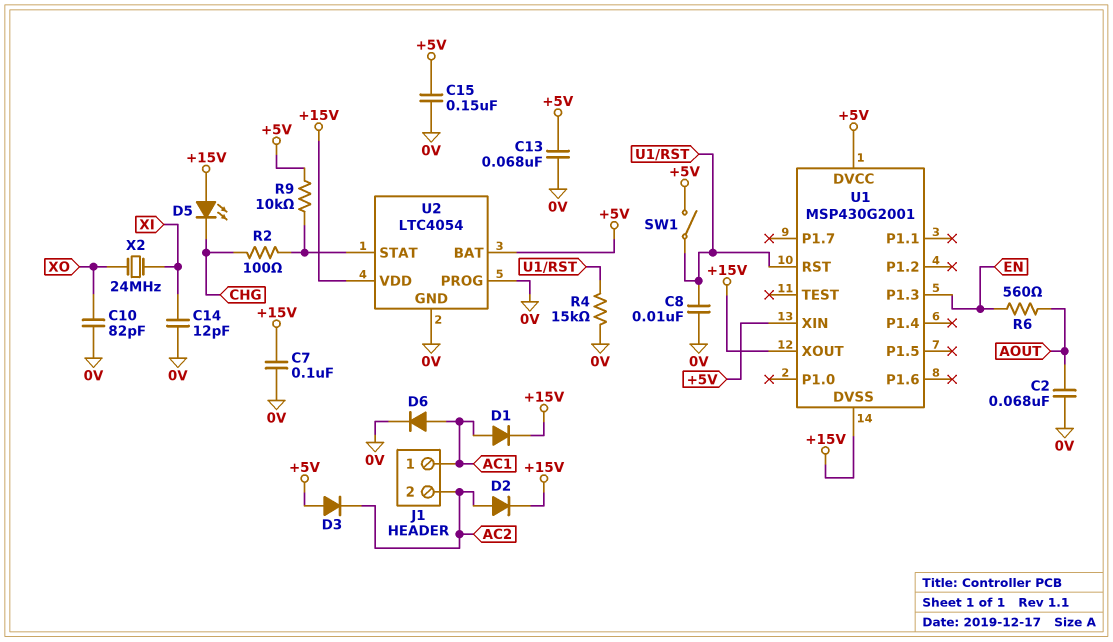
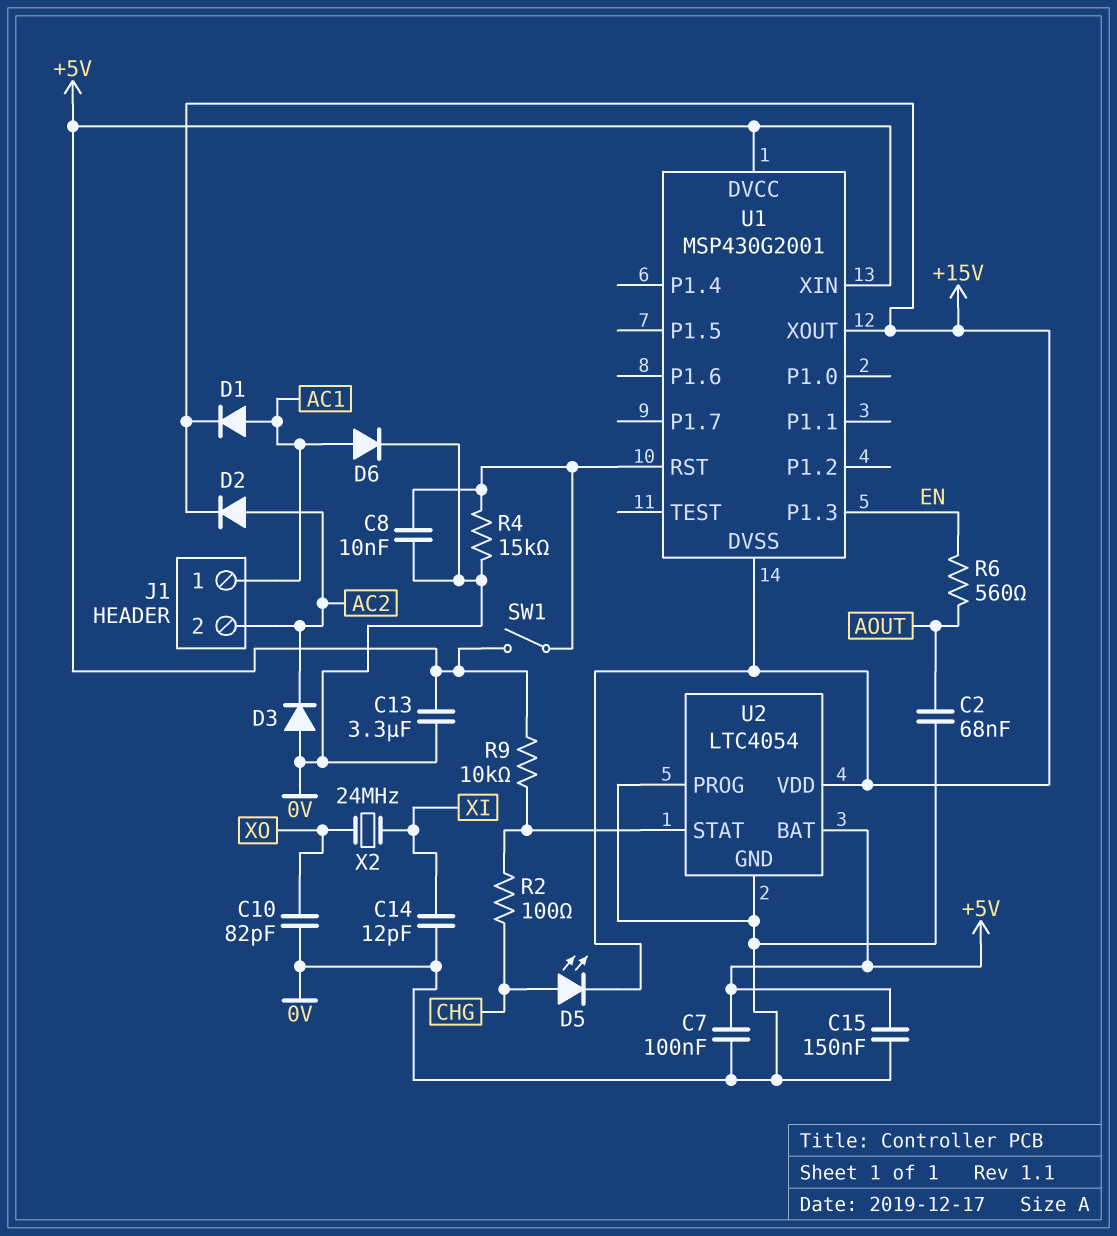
C7: 100nF (+15V, 0V) -> 100nF (+5V, 0V)
C13: 68nF (+5V, 0V) -> 3.3uF (+5V, 0V)
D3: diode (A +5V, K AC2) -> diode (A 0V, K AC2)
D5: LED (A +15V, K CHG) -> LED (A CHG, K +15V)

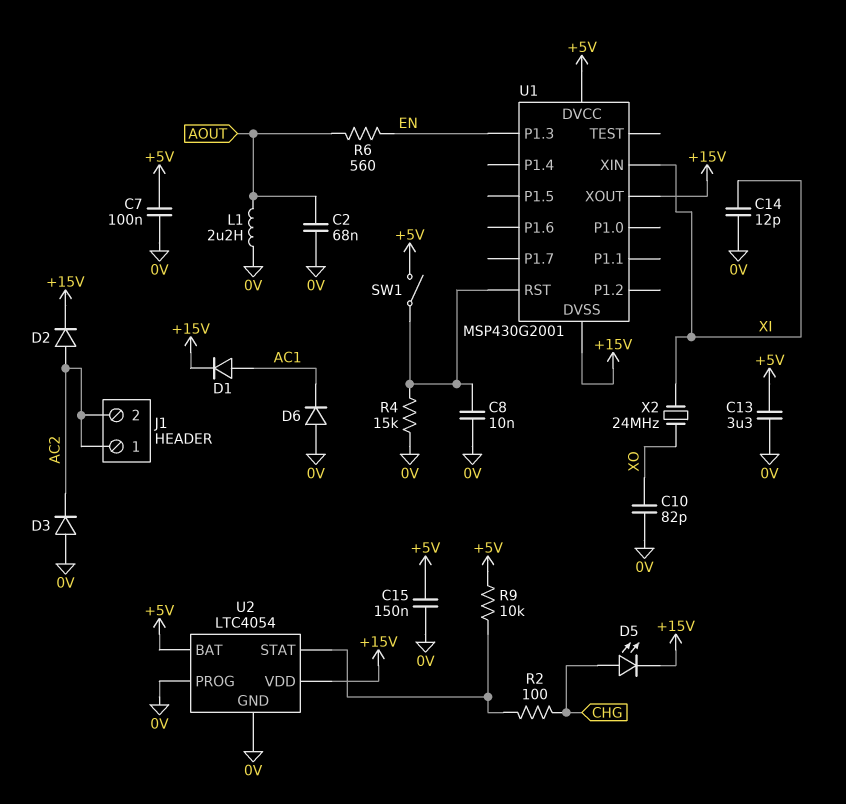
D6: diode (A AC1, K 0V) -> diode (A 0V, K AC1)
J1 pin 1: AC1 -> AC2
L1: none -> 2.2uH (0V, AOUT)
U1 pin XIN: +5V -> XI

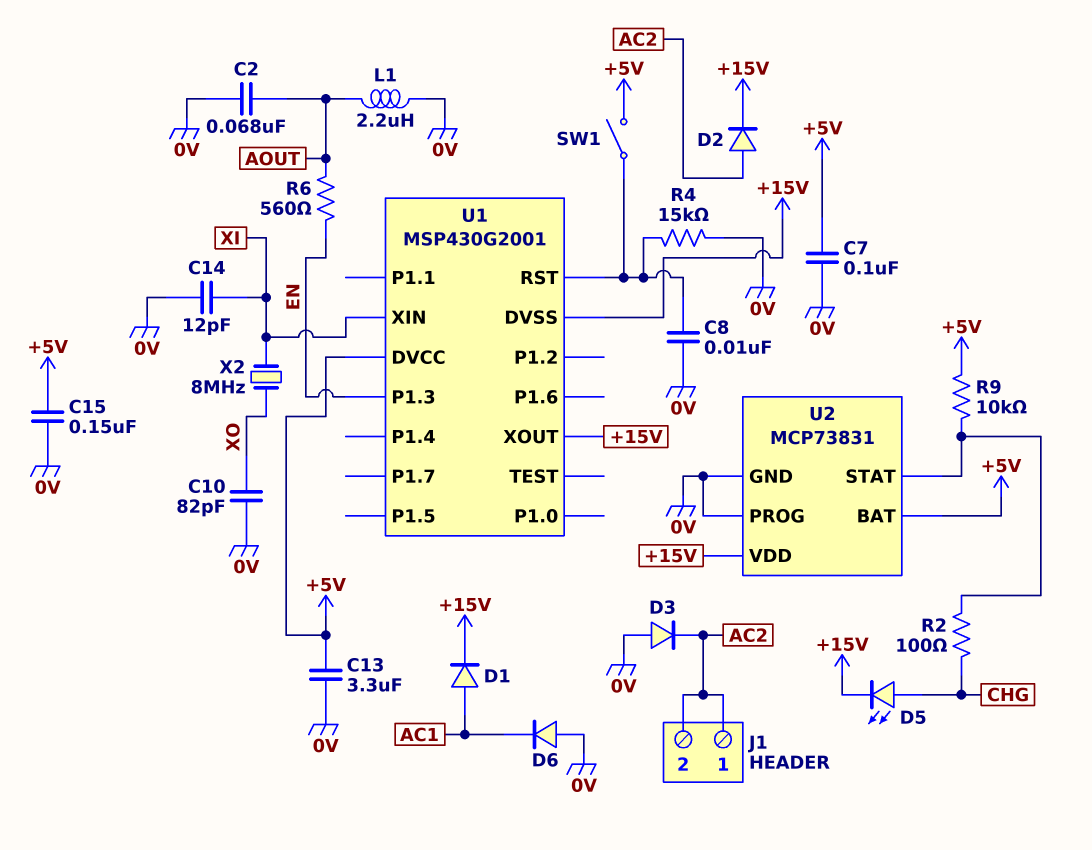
U2: LTC4054 -> MCP73831
X2: 24MHz (XI, XO) -> 8MHz (XI, XO)

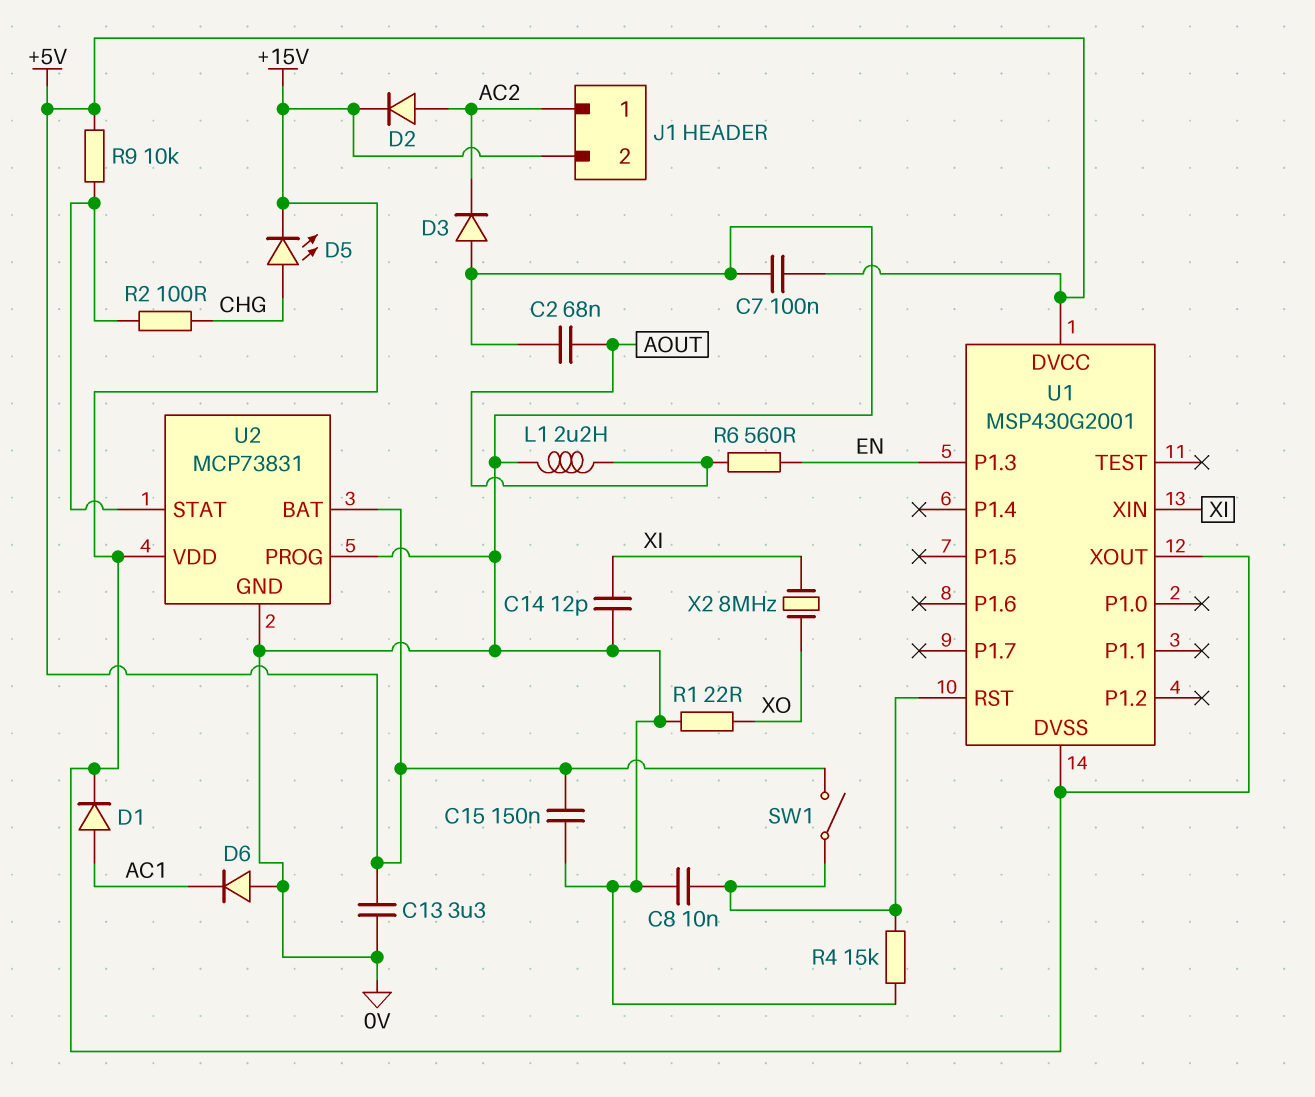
C10: 82pF (0V, XO) -> none
J1 pin 2: AC2 -> +15V
R1: none -> 22 (0V, XO)

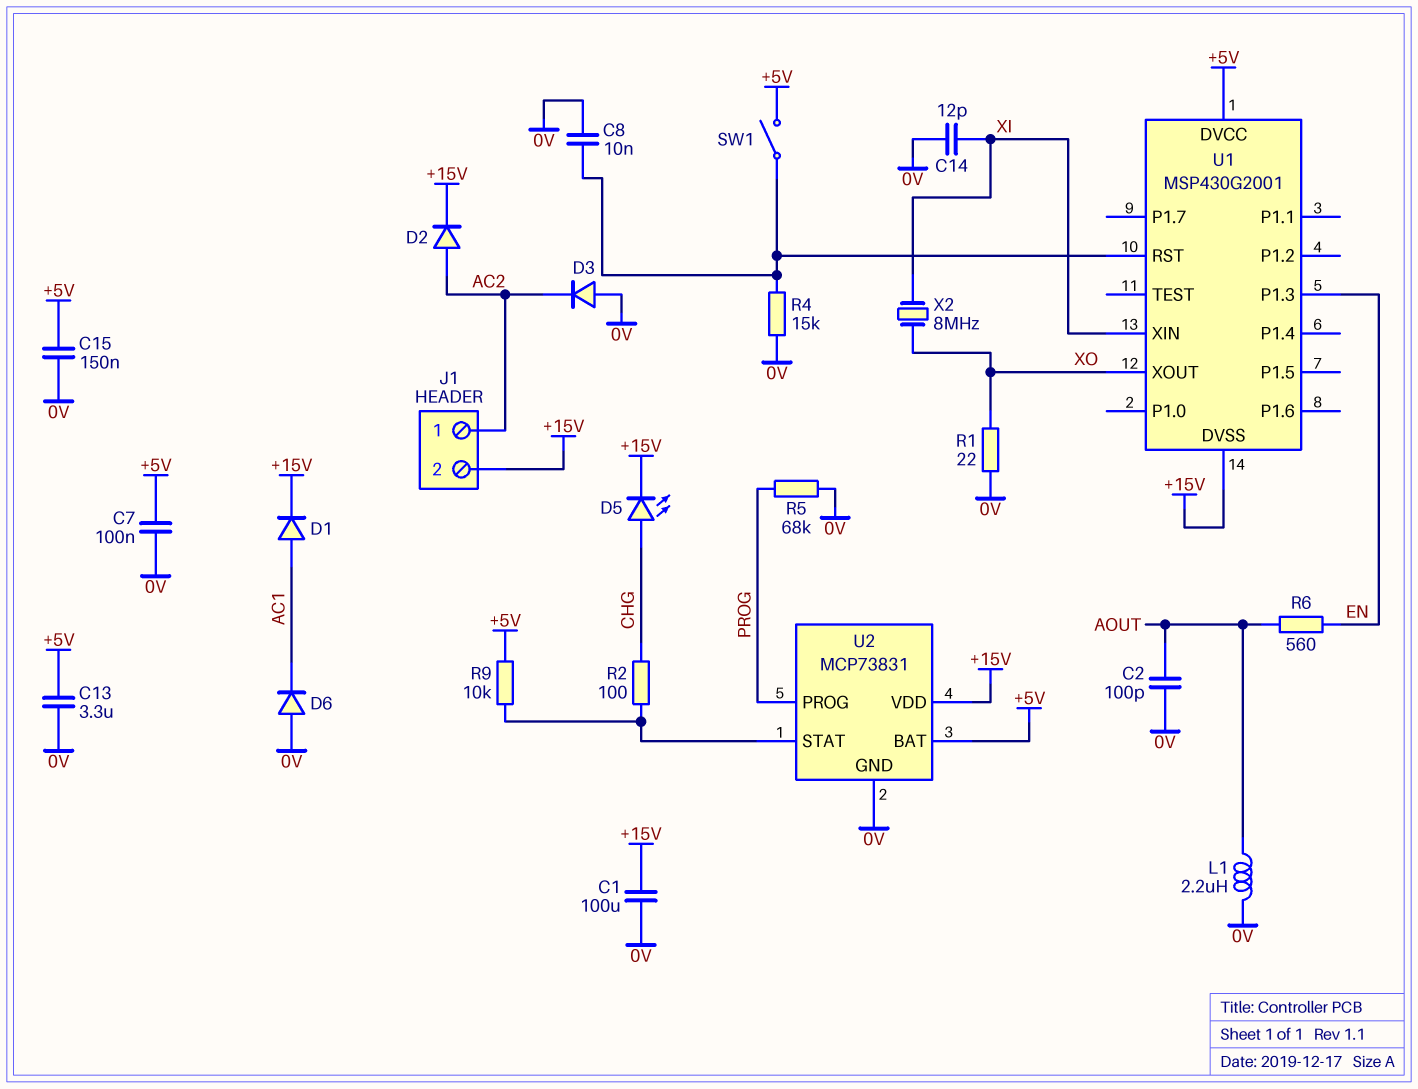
C1: none -> 100uF (+15V, 0V)
C2: 68nF (0V, AOUT) -> 100pF (0V, AOUT)
R5: none -> 68k (0V, PROG)
U1 pin XOUT: +15V -> XO
U2 pin PROG: 0V -> PROG

